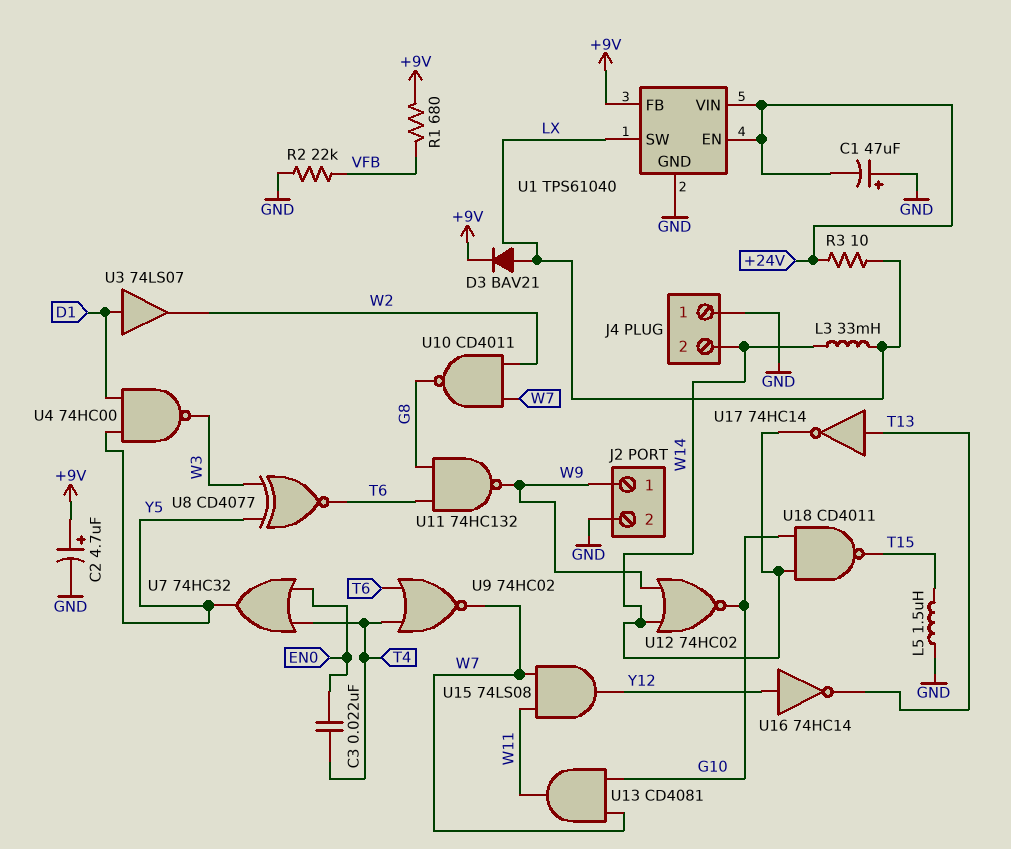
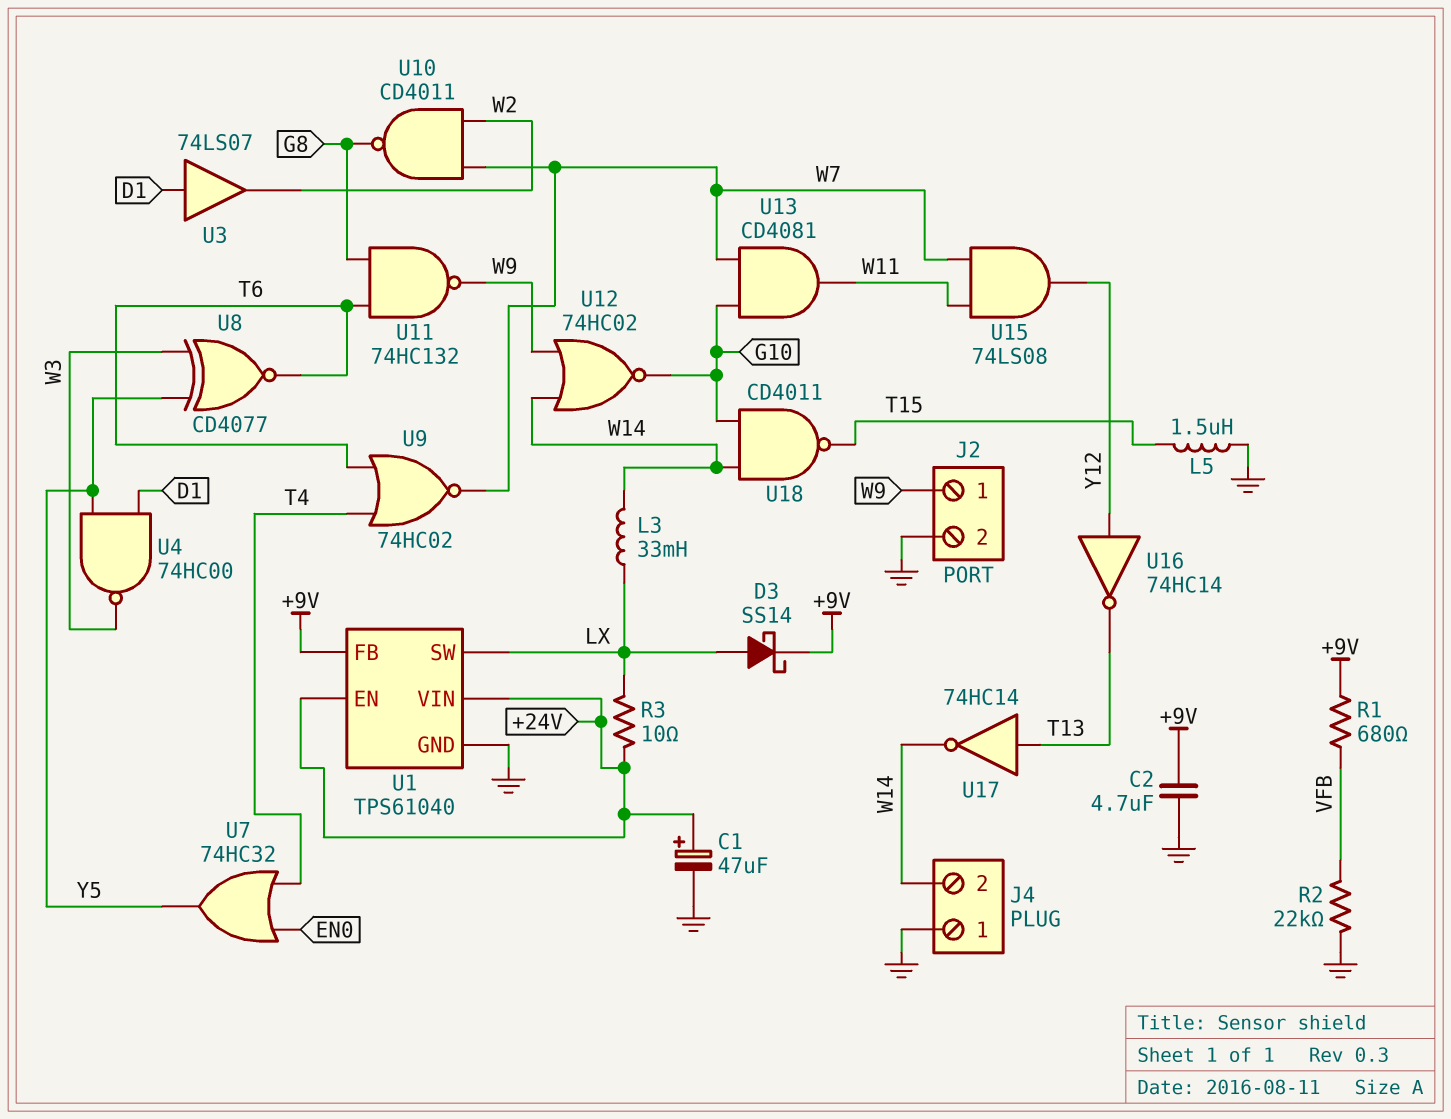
C1: 47uF (plus GND, minus +24V) -> 47uF (plus +24V, minus GND)
C2: 4.7uF (plus +9V, minus GND) -> 4.7uF (+9V, GND)
C3: 22nF (EN0, T4) -> none
D3: diode BAV21 (A LX, K +9V) -> schottky SS14 (A LX, K +9V)

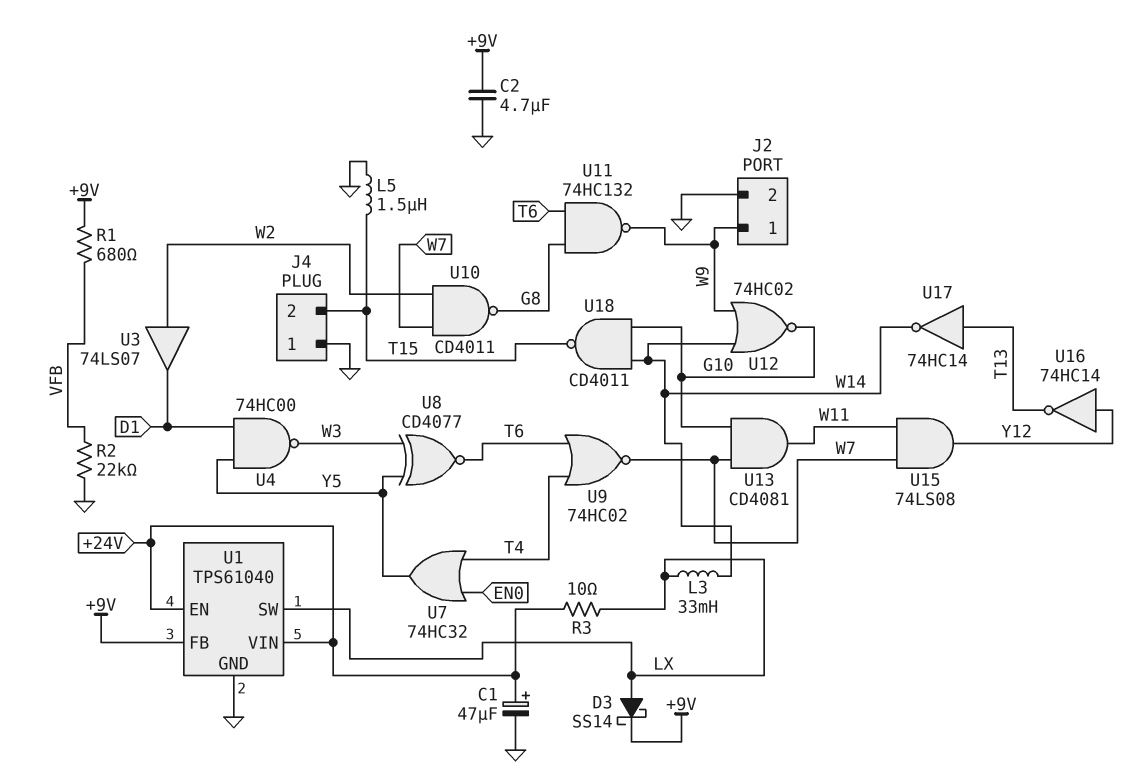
J4 pin 2: W14 -> T15
U3: buffer 74LS07 (in D1, out W2) -> buffer 74LS07 (in W2, out D1)

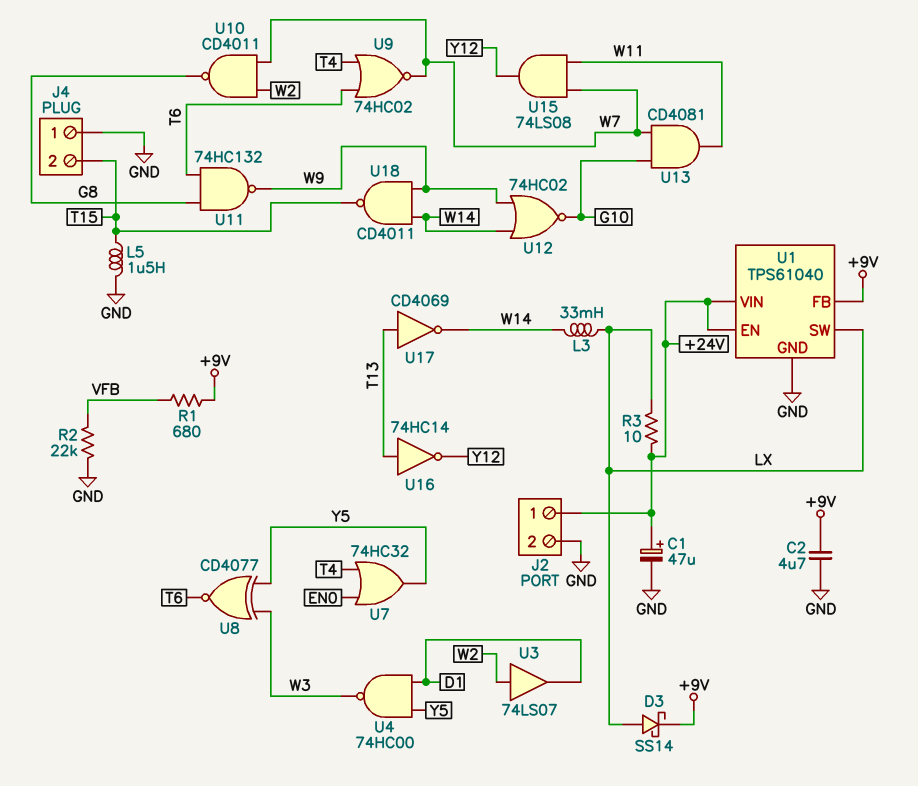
J2 pin 1: W9 -> +24V
U16: NOT 74HC14 (in Y12, out T13) -> NOT 74HC14 (in T13, out Y12)
U17: NOT 74HC14 (in T13, out W14) -> NOT CD4069 (in T13, out W14)
U18: NAND CD4011 (in G10, in W14, out T15) -> NAND CD4011 (in W9, in W14, out T15)

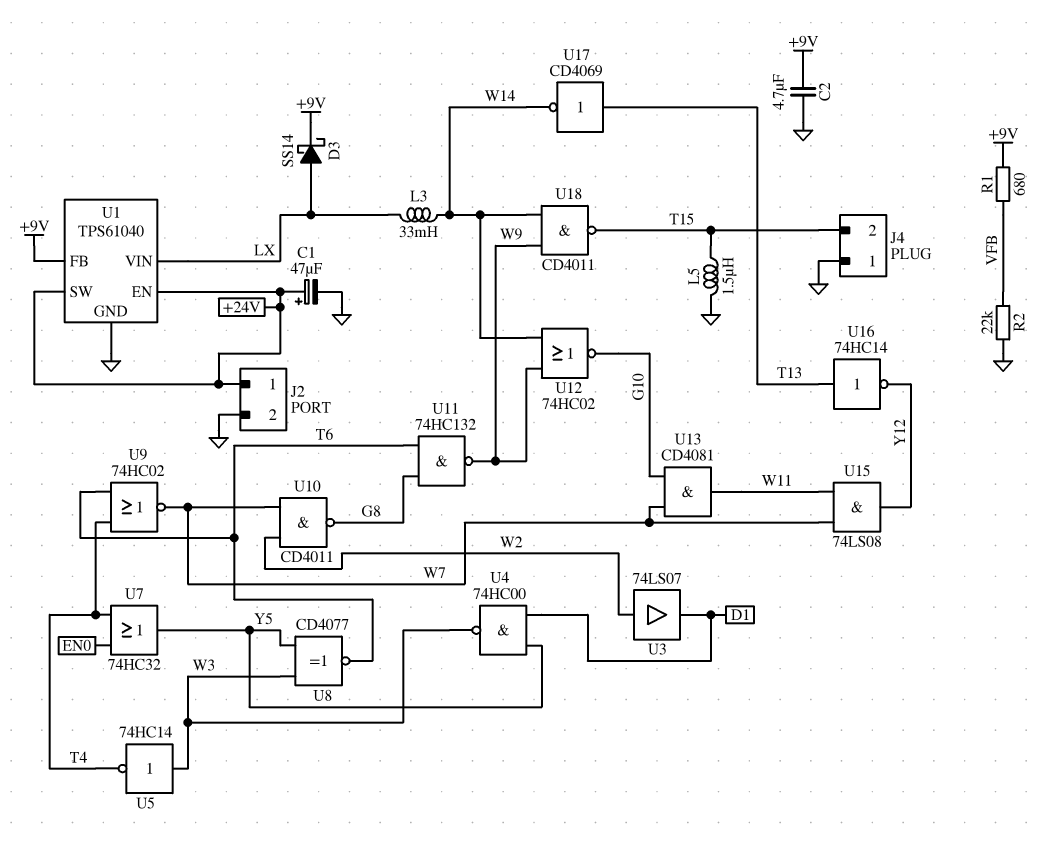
R3: 10 (+24V, LX) -> none
U1 pin SW: LX -> +24V
U1 pin VIN: +24V -> LX
U5: none -> NOT 74HC14 (in W3, out T4)

